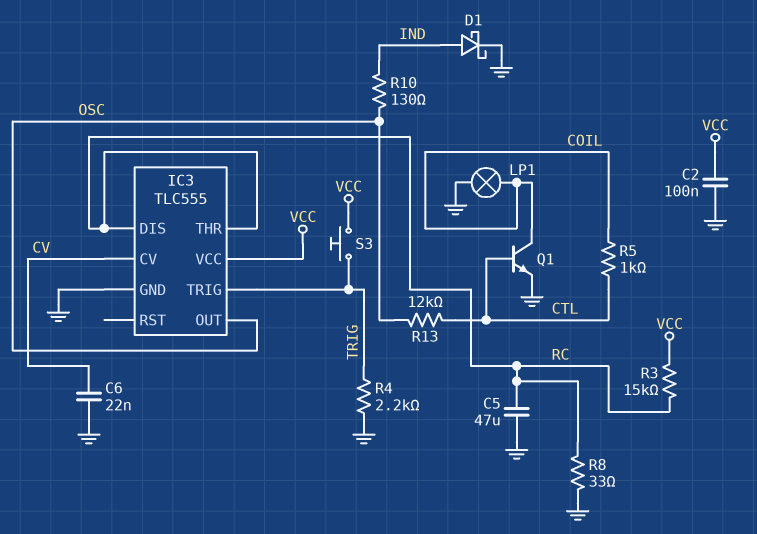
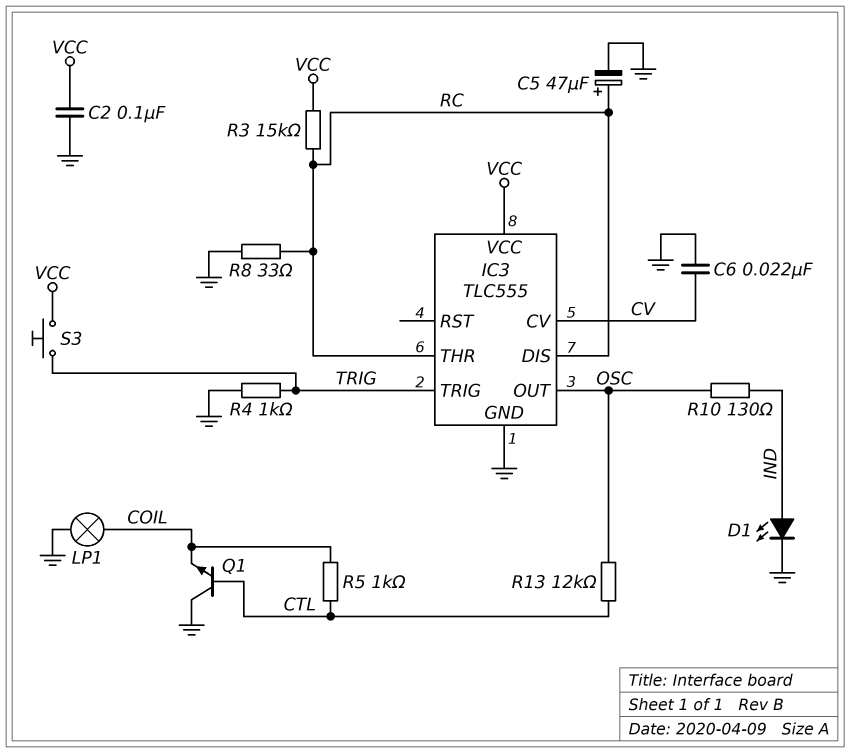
C5: 47uF (GND, RC) -> 47uF (plus RC, minus GND)
D1: schottky (A IND, K GND) -> LED (A IND, K GND)
Q1: NPN (B CTL, C COIL, E GND) -> NPN (B CTL, C GND, E COIL)
R4: 2.2k (GND, TRIG) -> 1k (GND, TRIG)

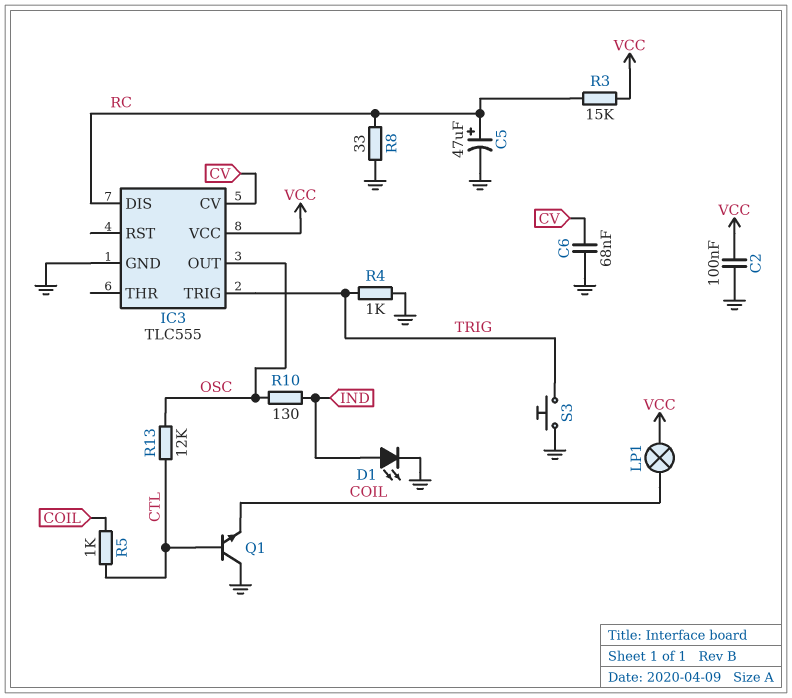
C6: 22nF (CV, GND) -> 68nF (CV, GND)
IC3 pin THR: RC -> none
LP1: lamp (COIL, GND) -> lamp (COIL, VCC)
S3: button (TRIG, VCC) -> button (GND, TRIG)

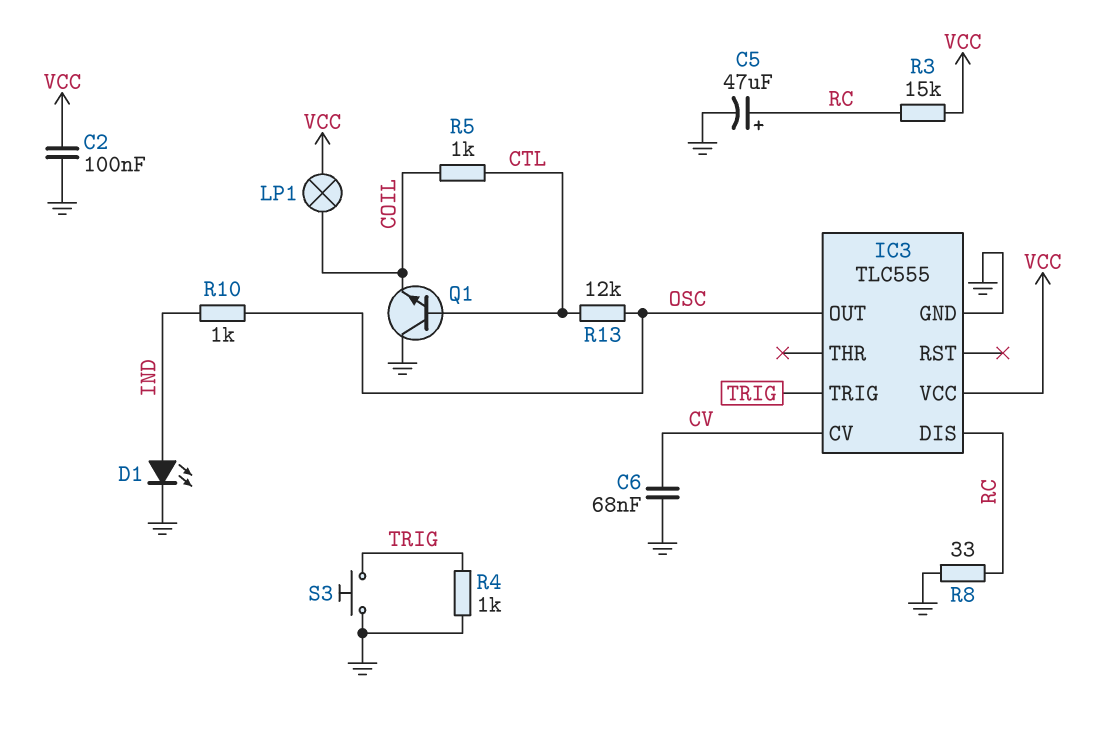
R10: 130 (IND, OSC) -> 1k (IND, OSC)

